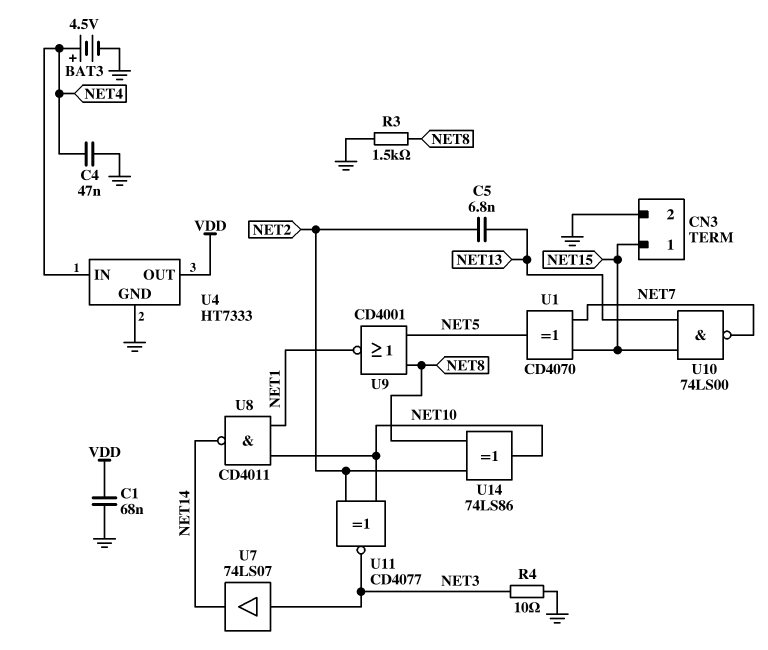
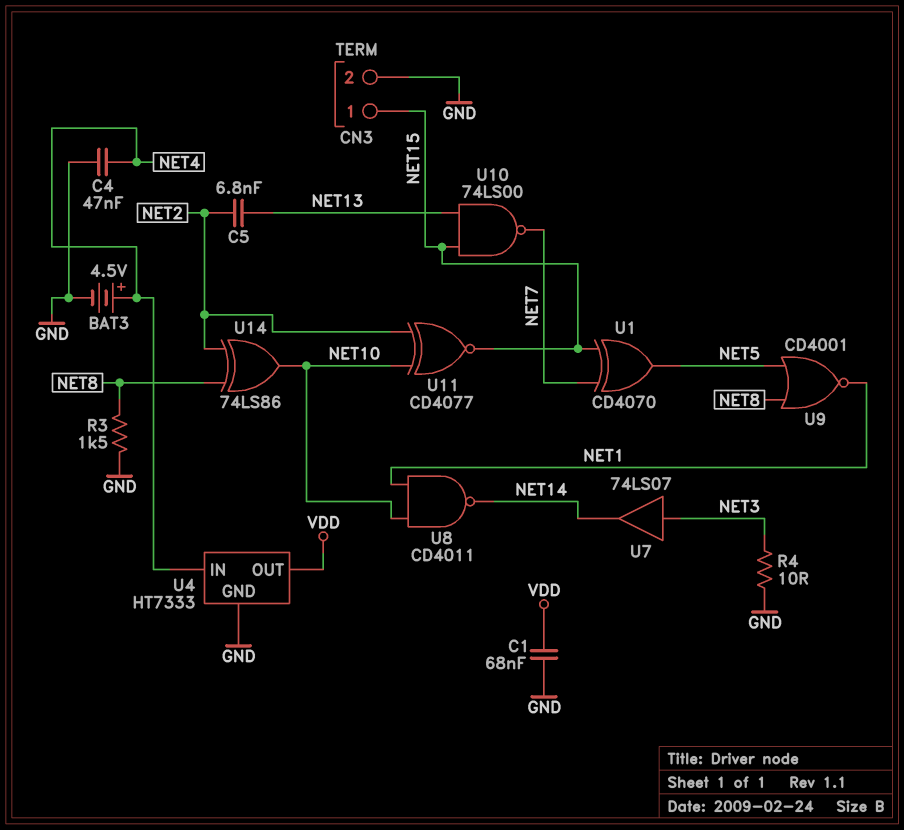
U11: XNOR CD4077 (in NET2, in NET10, out NET3) -> XNOR CD4077 (in NET2, in NET10, out NET15)

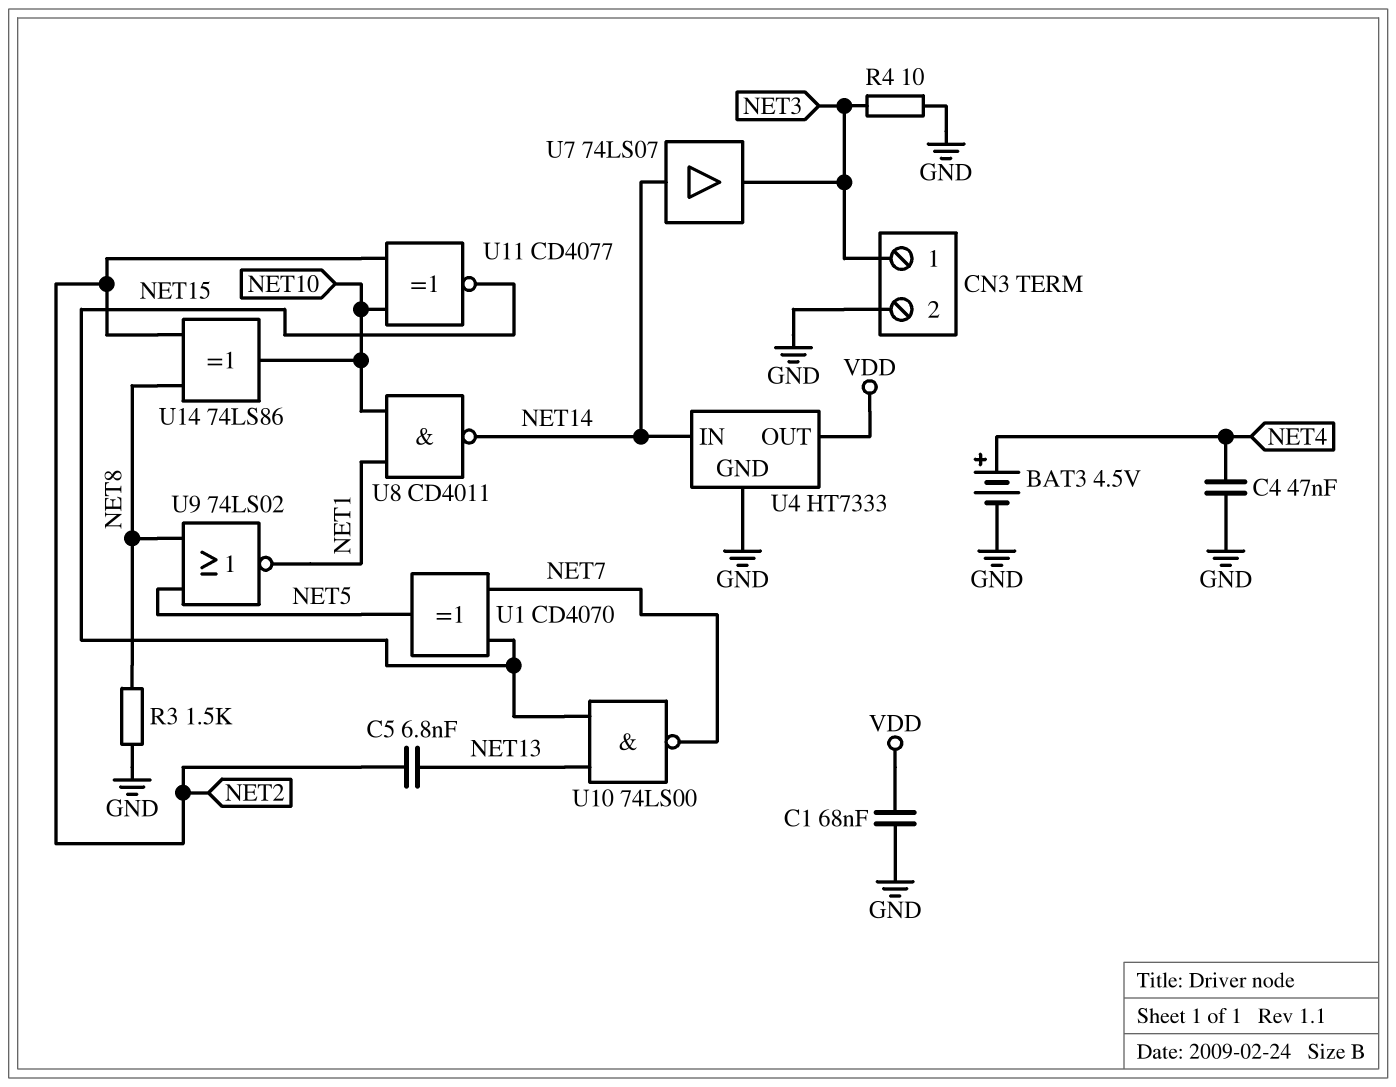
CN3 pin 1: NET15 -> NET3
U4 pin IN: NET4 -> NET14
U7: buffer 74LS07 (in NET3, out NET14) -> buffer 74LS07 (in NET14, out NET3)
U9: NOR CD4001 (in NET5, in NET8, out NET1) -> NOR 74LS02 (in NET5, in NET8, out NET1)

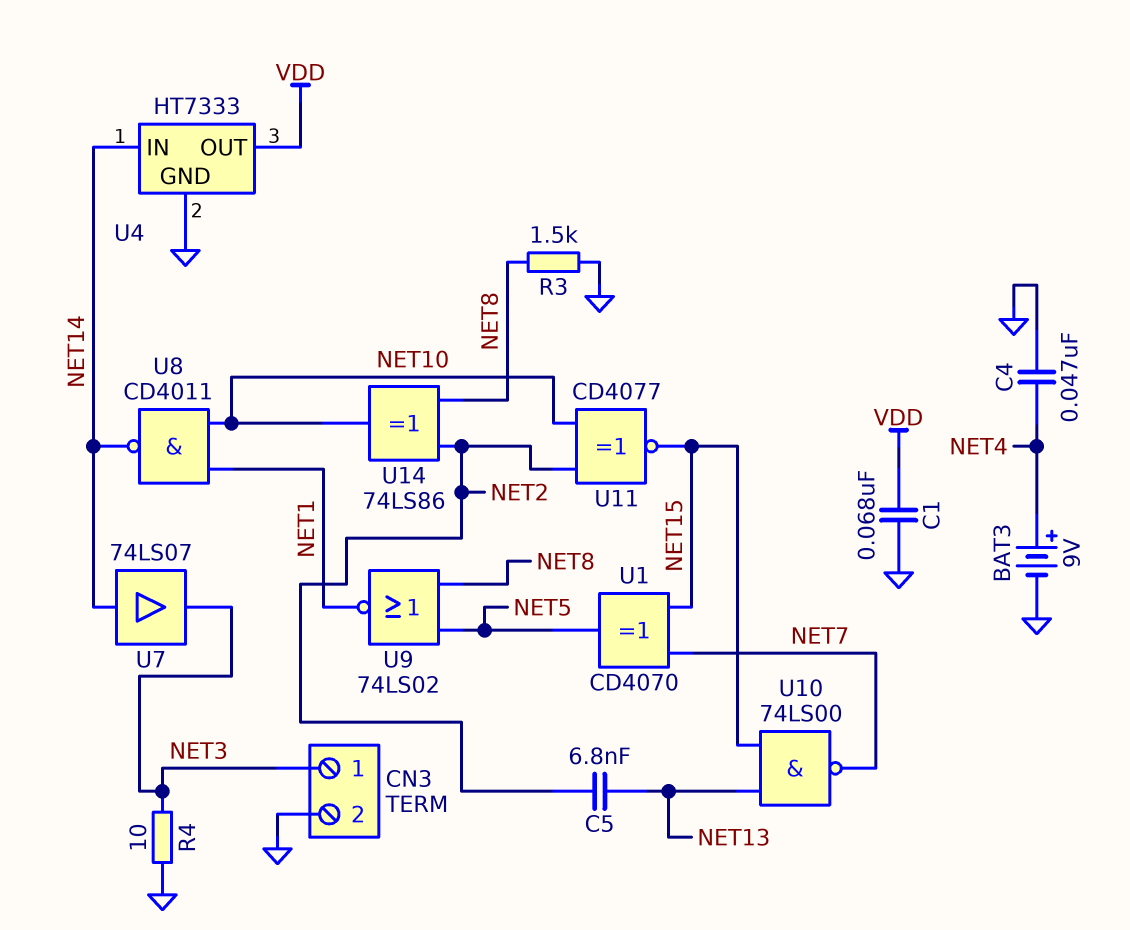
BAT3: 4.5V (plus NET4, minus GND) -> 9V (plus NET4, minus GND)

